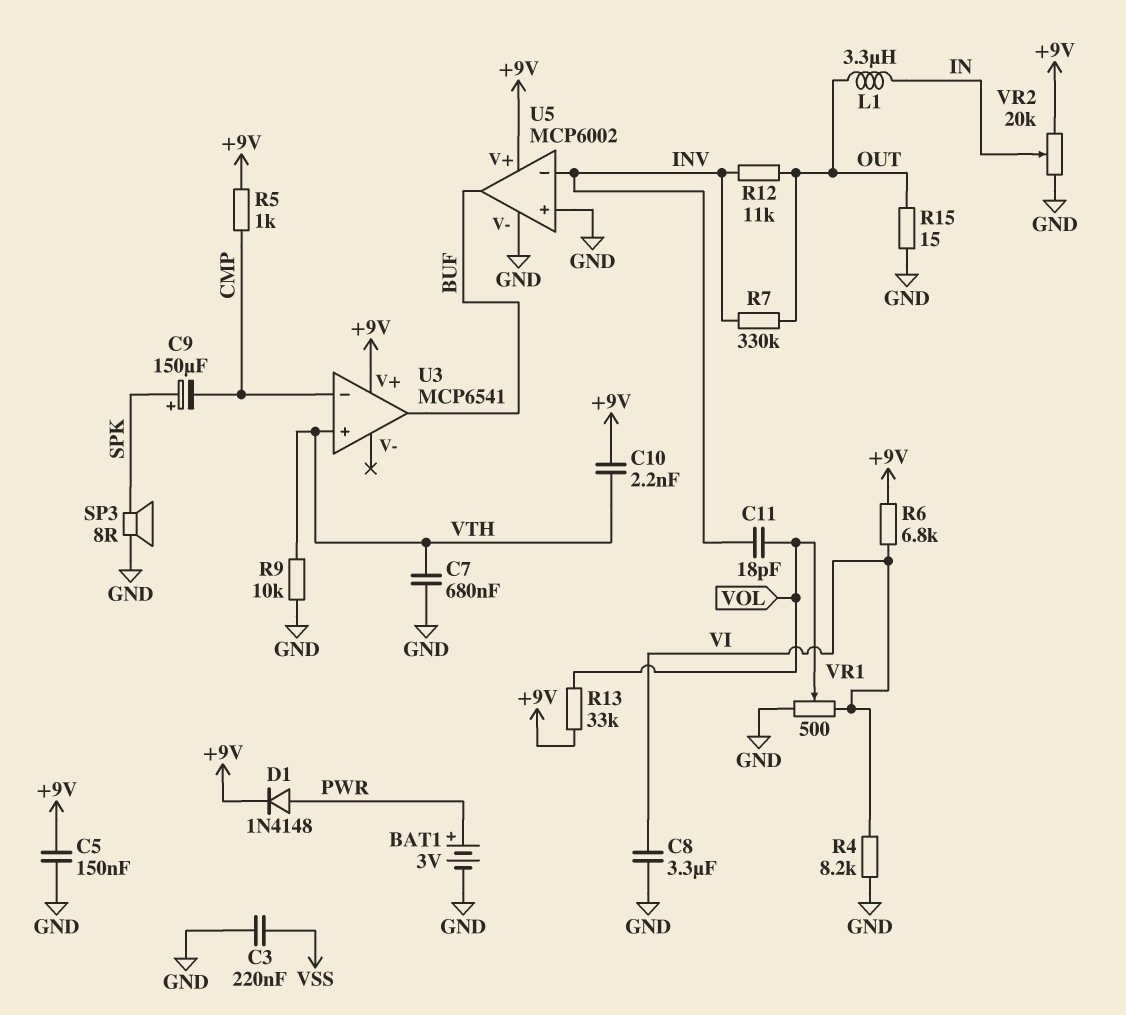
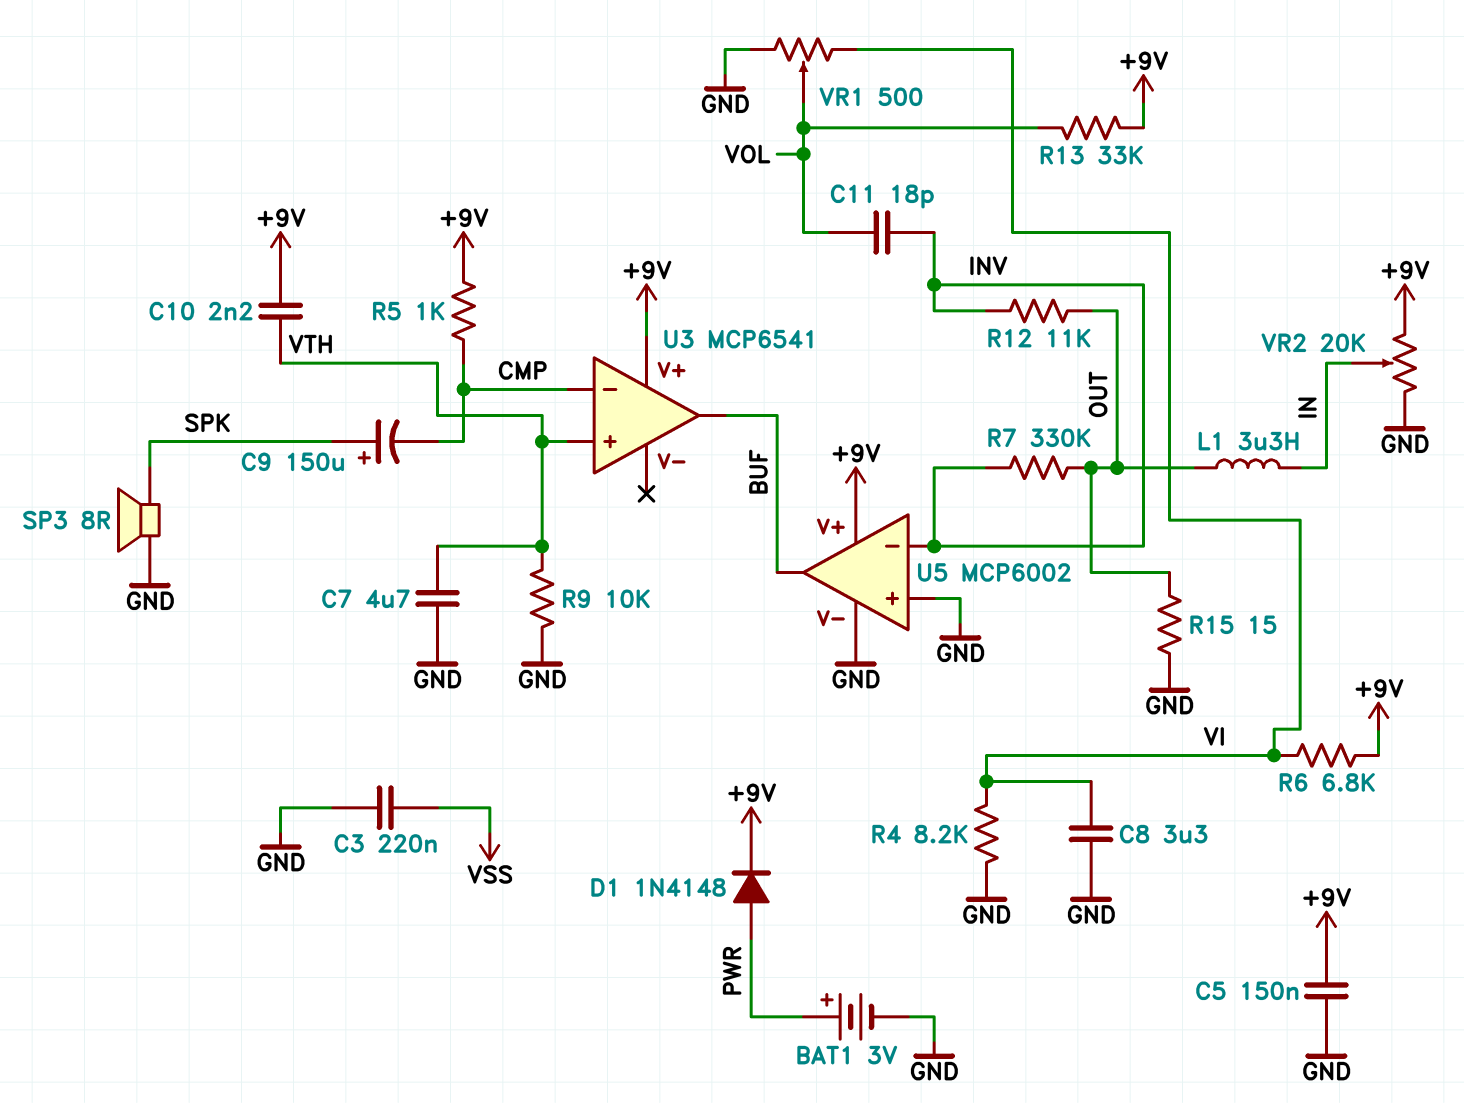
C7: 680nF (GND, VTH) -> 4.7uF (GND, VTH)

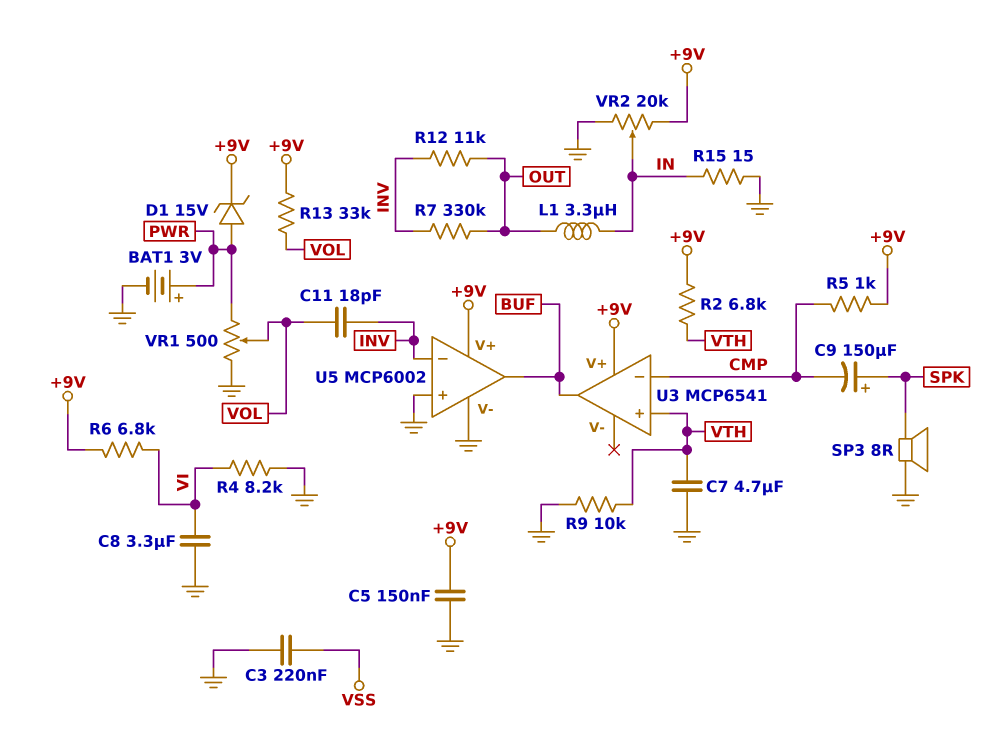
C10: 2.2nF (+9V, VTH) -> none
D1: diode 1N4148 (A PWR, K +9V) -> zener 15V (A PWR, K +9V)
R2: none -> 6.8k (+9V, VTH)
R15: 15 (GND, OUT) -> 15 (GND, IN)
VR1: 500 (GND, VI, wiper VOL) -> 500 (GND, PWR, wiper VOL)

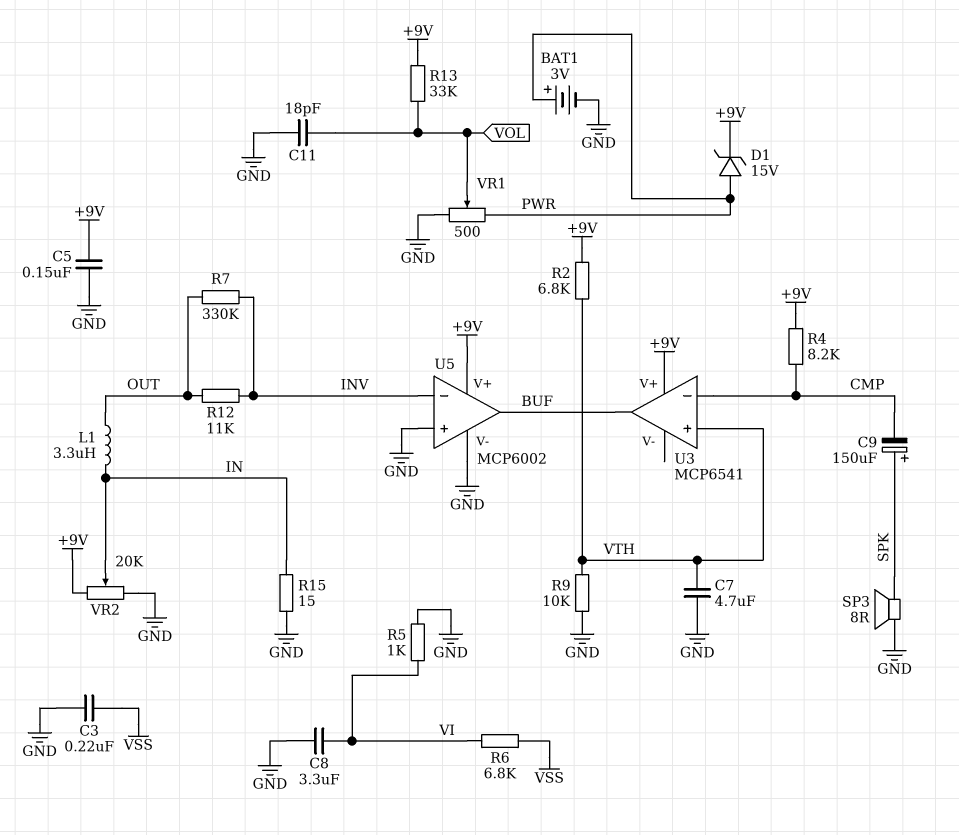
C11: 18pF (INV, VOL) -> 18pF (GND, VOL)
R4: 8.2k (GND, VI) -> 8.2k (+9V, CMP)
R5: 1k (+9V, CMP) -> 1k (GND, VI)
R6: 6.8k (+9V, VI) -> 6.8k (VI, VSS)

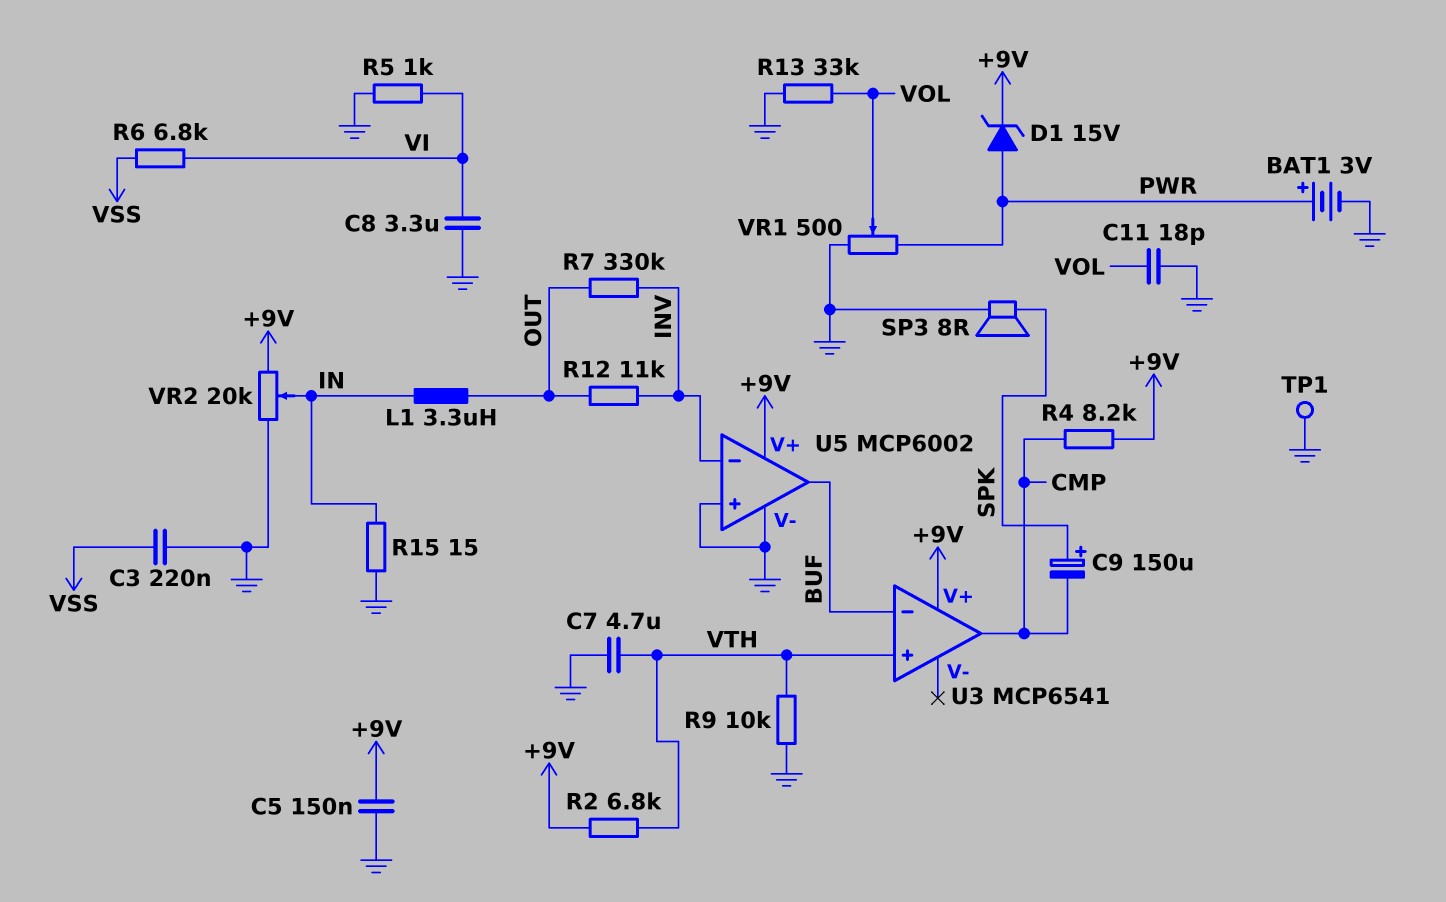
R13: 33k (+9V, VOL) -> 33k (GND, VOL)
TP1: none -> test point (GND)
U3 pin in-: CMP -> BUF
U3 pin out: BUF -> CMP

